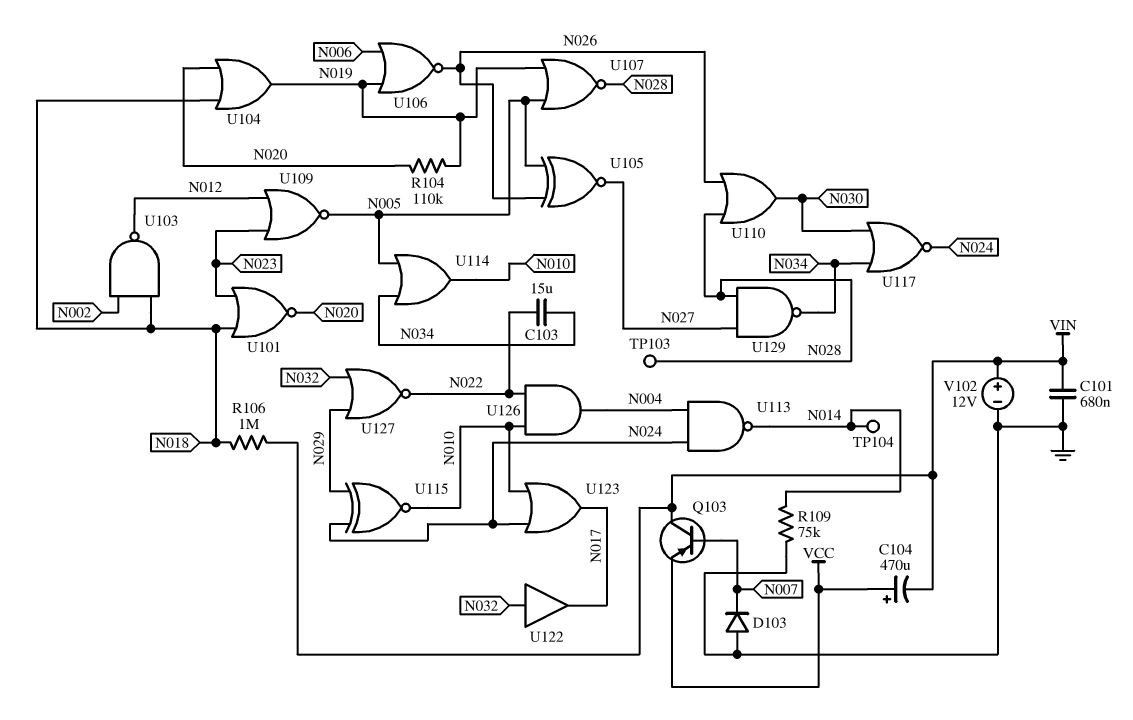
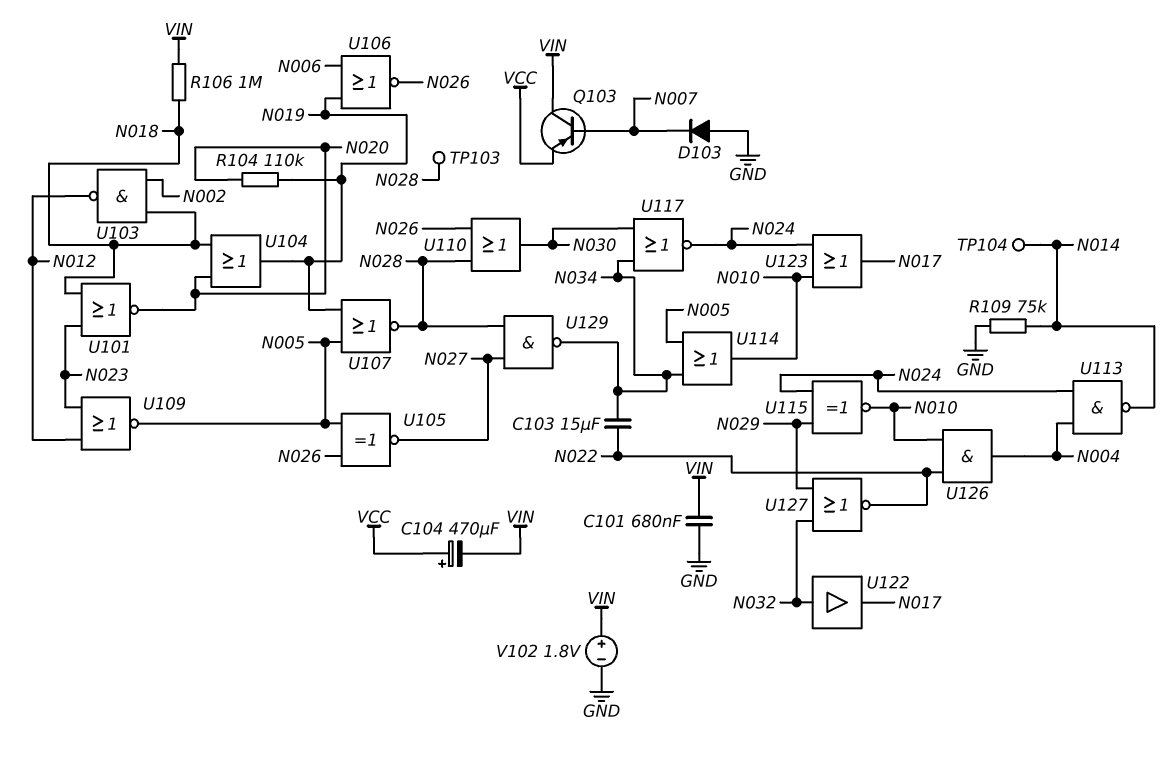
V102: 12V (plus VIN, minus GND) -> 1.8V (plus VIN, minus GND)

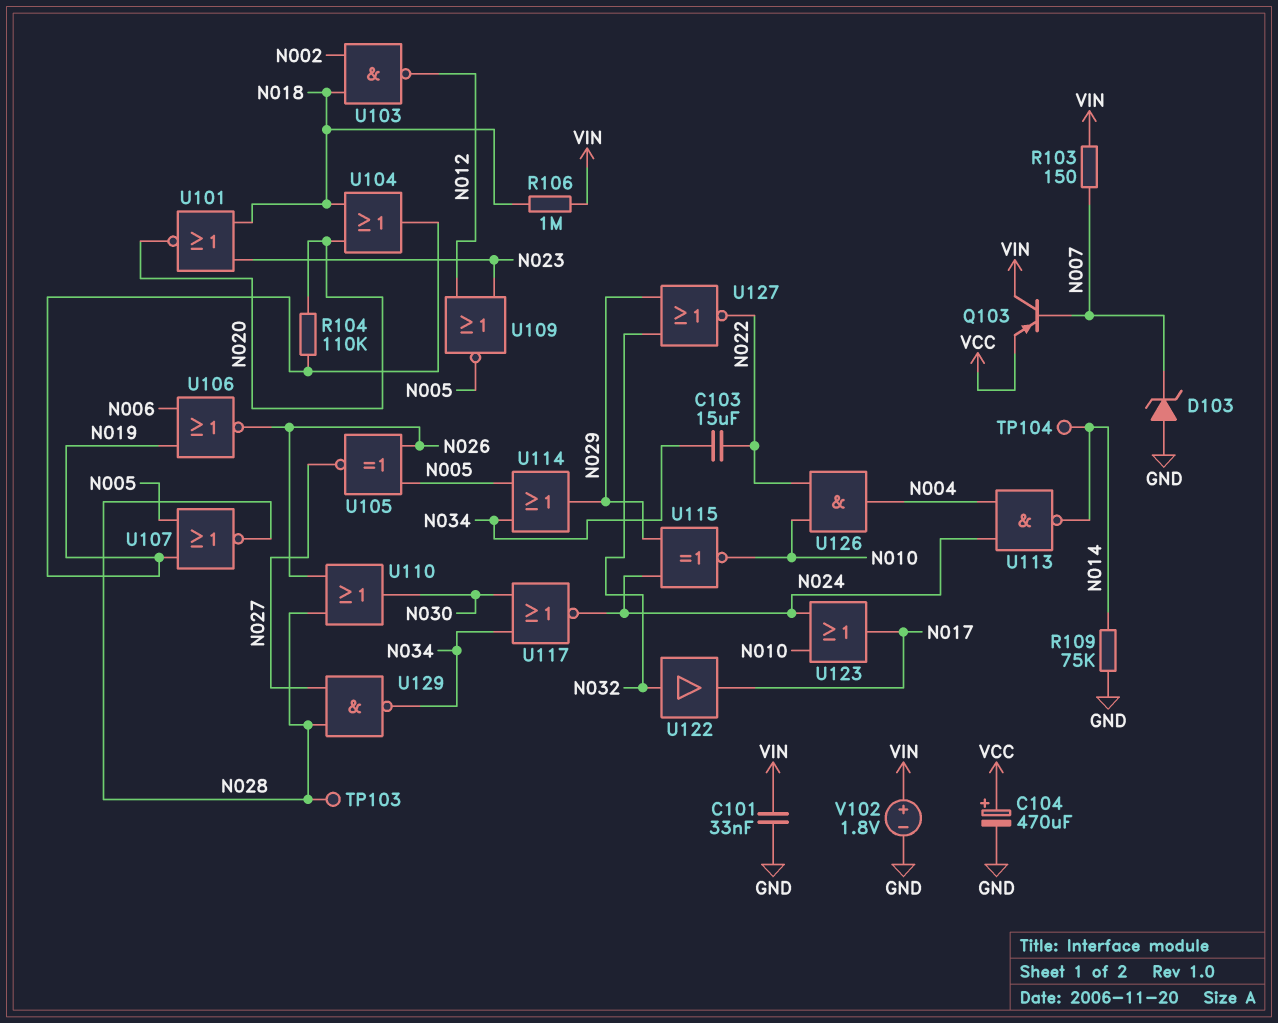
C101: 680nF (GND, VIN) -> 33nF (GND, VIN)
C104: 470uF (plus VCC, minus VIN) -> 470uF (plus VCC, minus GND)
D103: diode (A GND, K N007) -> zener (A GND, K N007)
R103: none -> 150 (N007, VIN)
U114: OR (in N005, in N034, out N010) -> OR (in N005, in N034, out N029)

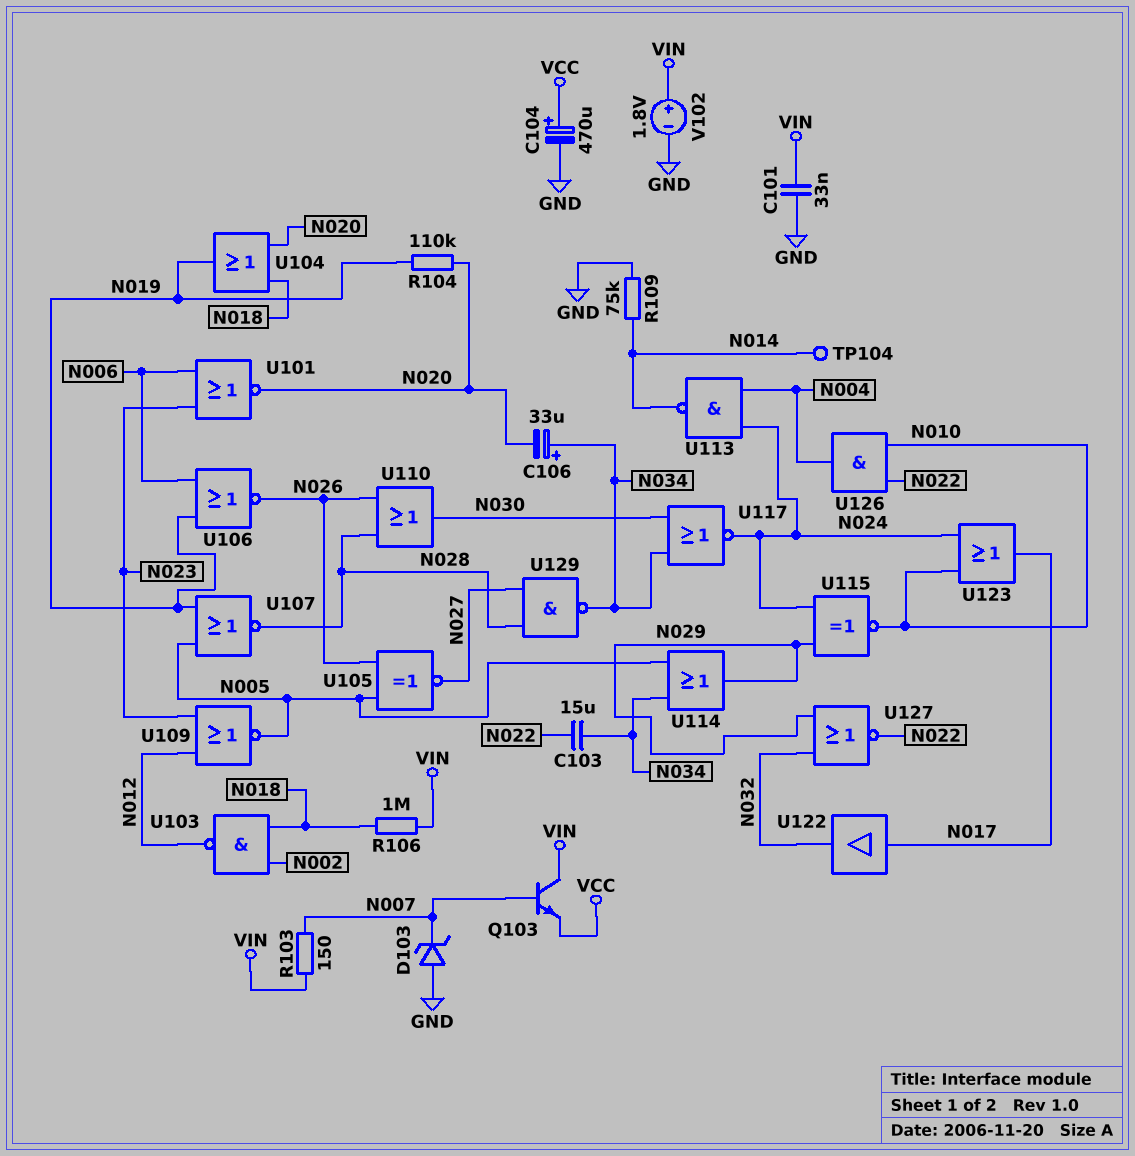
C106: none -> 33uF (plus N034, minus N020)
Q103: PNP (B N007, C VIN, E VCC) -> NPN (B N007, C VIN, E VCC)
TP103: test point (N028) -> none
U101: NOR (in N018, in N023, out N020) -> NOR (in N006, in N023, out N020)
U122: buffer (in N032, out N017) -> buffer (in N017, out N032)

